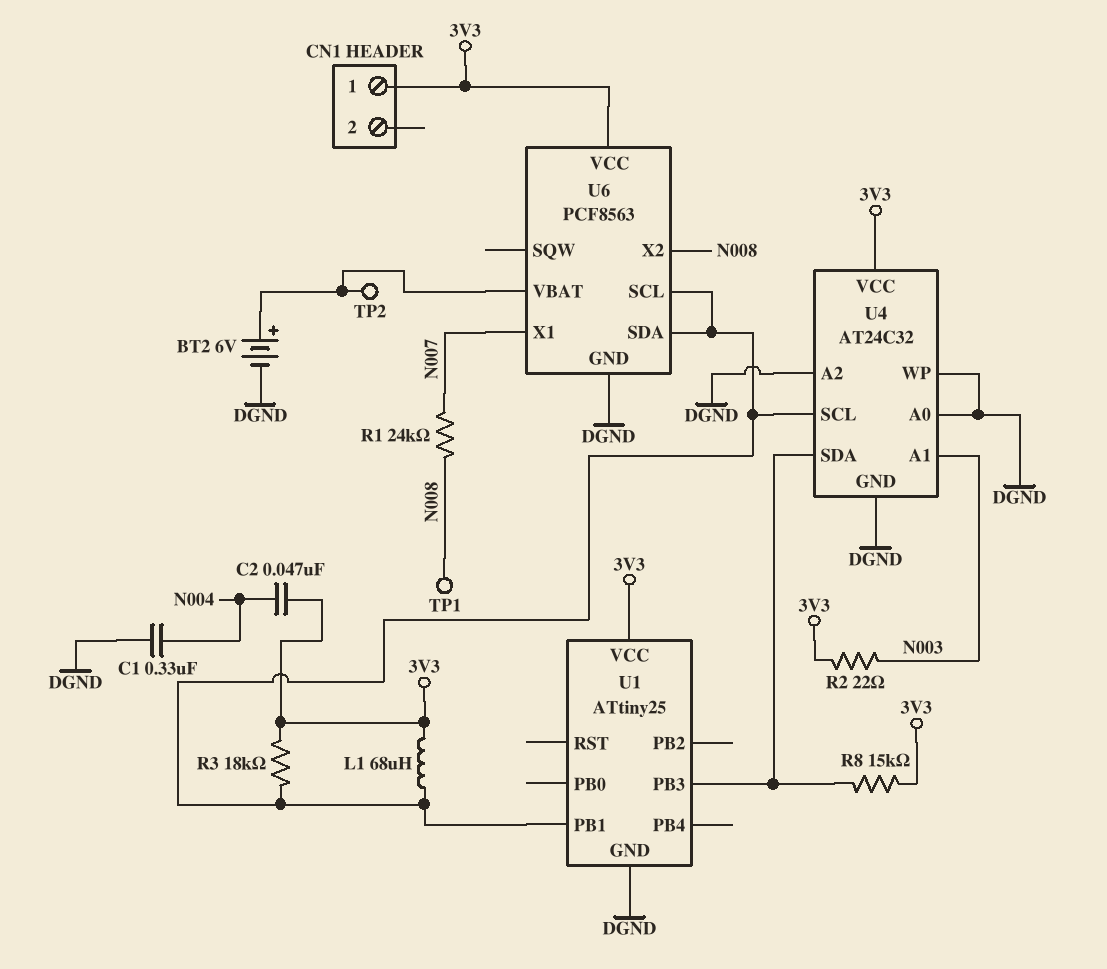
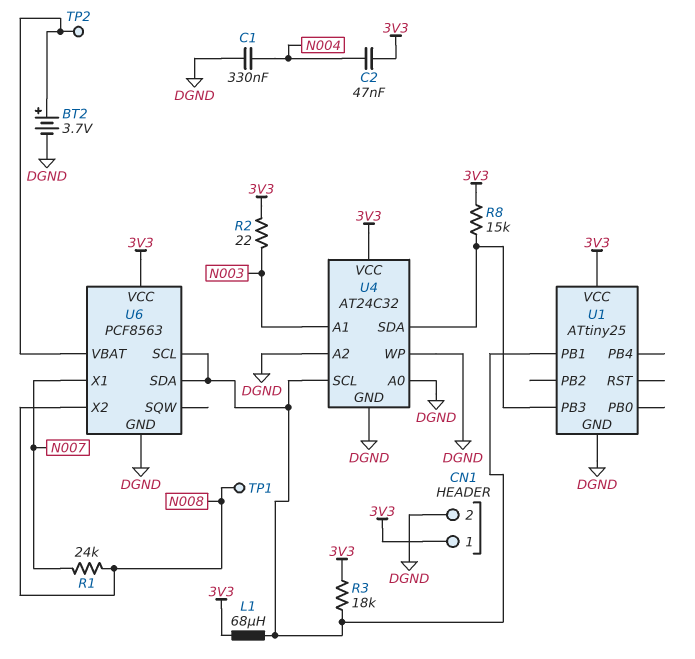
BT2: 6V (plus U6/VBAT, minus DGND) -> 3.7V (plus U6/VBAT, minus DGND)
CN1 pin 2: none -> DGND

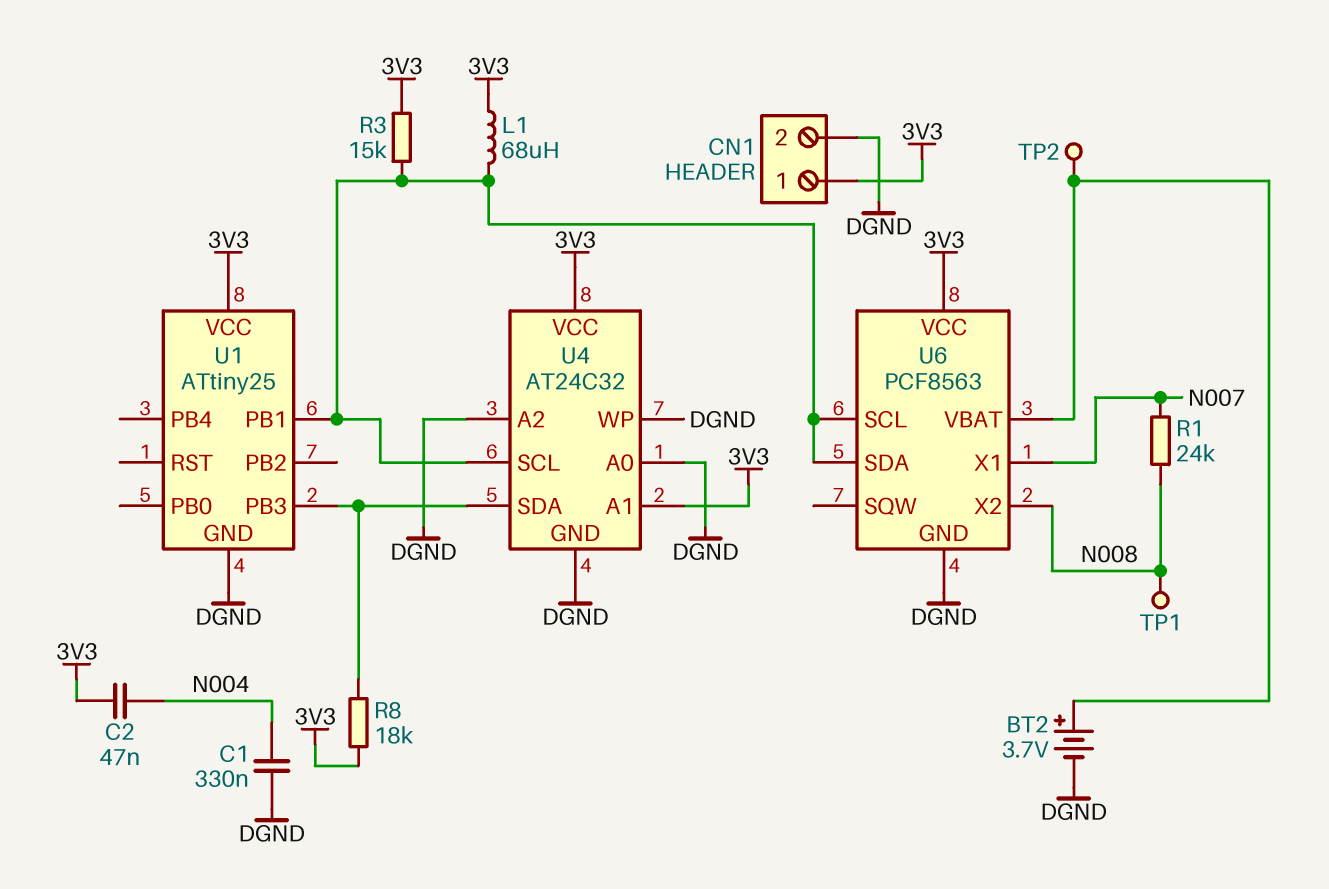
R2: 22 (3V3, N003) -> none
R3: 18k (3V3, U1/PB1) -> 15k (3V3, U1/PB1)
R8: 15k (3V3, U1/PB3) -> 18k (3V3, U1/PB3)
U4 pin A1: N003 -> 3V3

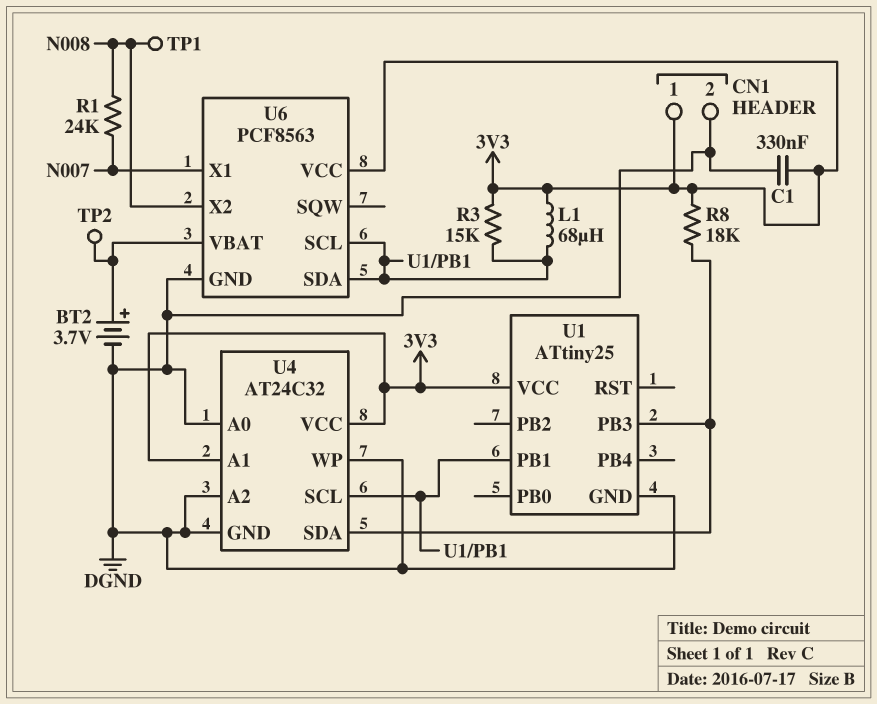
C1: 330nF (DGND, N004) -> 330nF (3V3, DGND)
C2: 47nF (3V3, N004) -> none

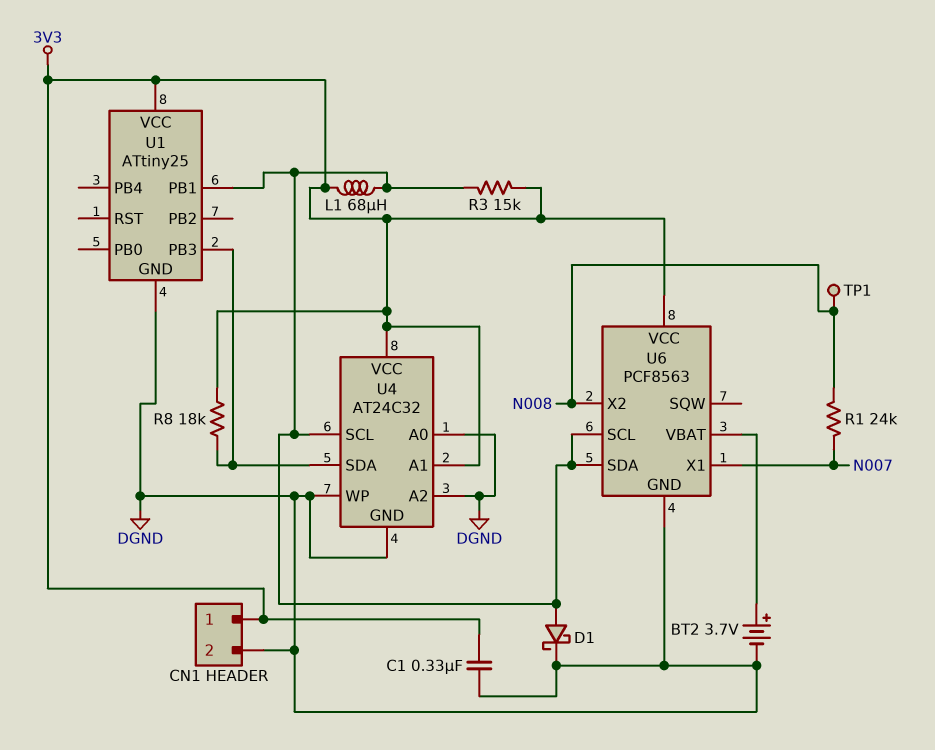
D1: none -> schottky (A U1/PB1, K DGND)
TP2: test point (U6/VBAT) -> none

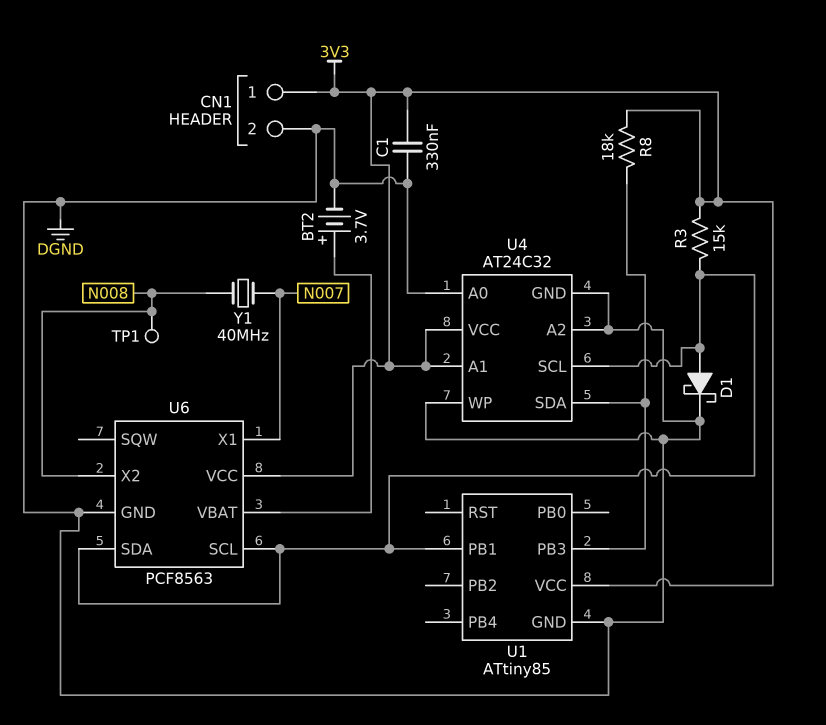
L1: 68uH (3V3, U1/PB1) -> none
R1: 24k (N007, N008) -> none
U1: ATtiny25 -> ATtiny85
Y1: none -> 40MHz (N007, N008)

